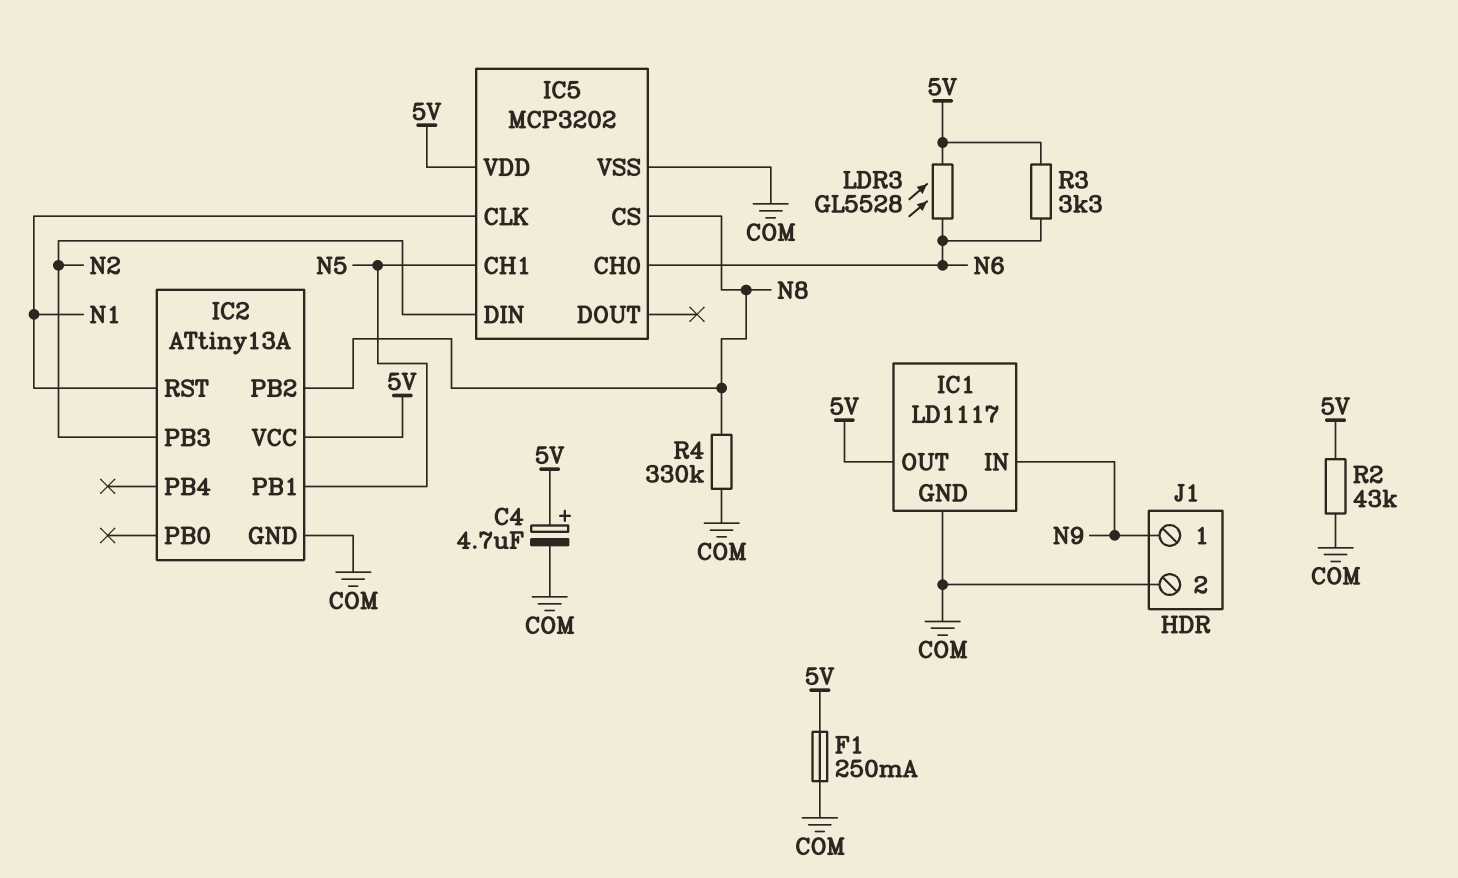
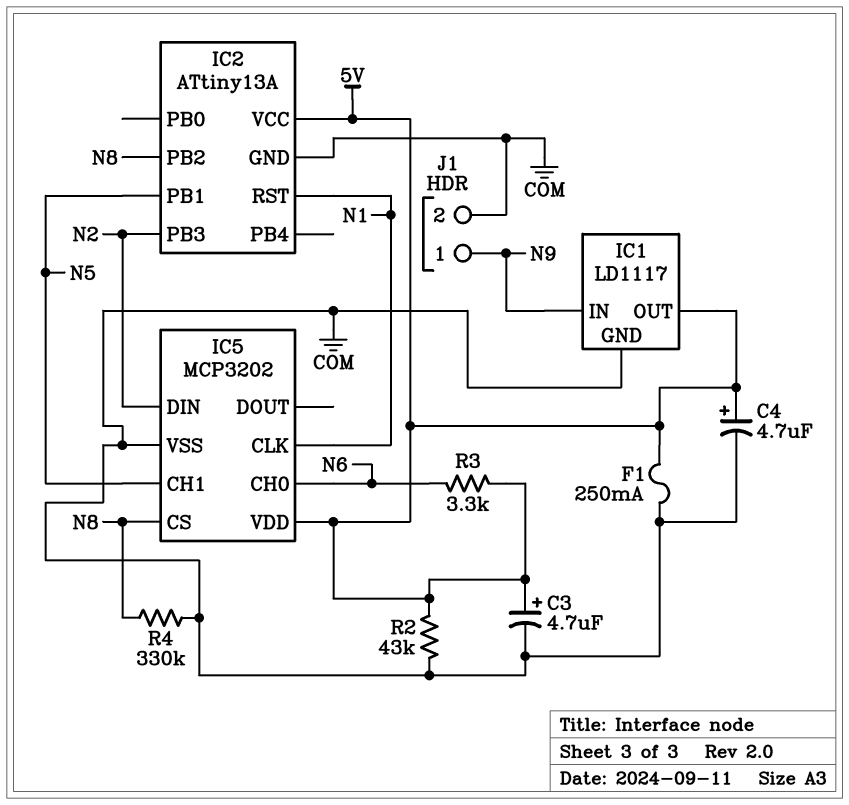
C3: none -> 4.7uF (plus 5V, minus COM)
LDR3: GL5528 (5V, N6) -> none

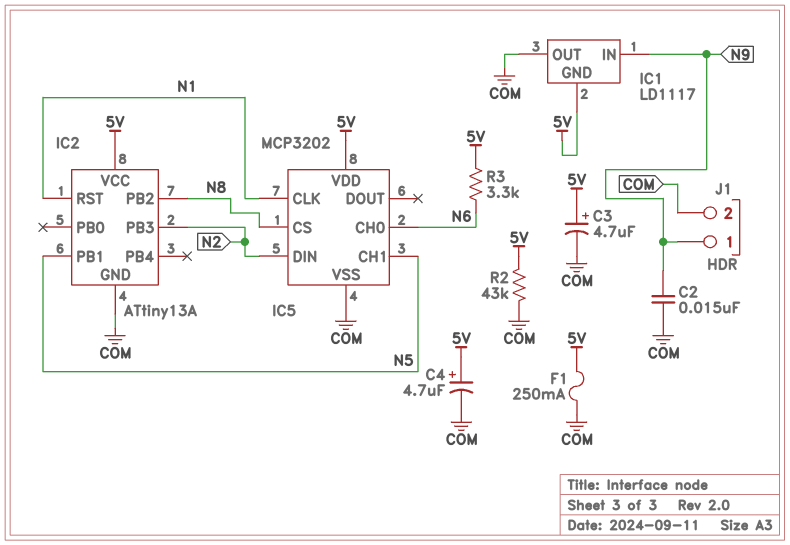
C2: none -> 15nF (COM, N9)
IC1 pin GND: COM -> 5V
IC1 pin OUT: 5V -> COM
R4: 330k (COM, N8) -> none

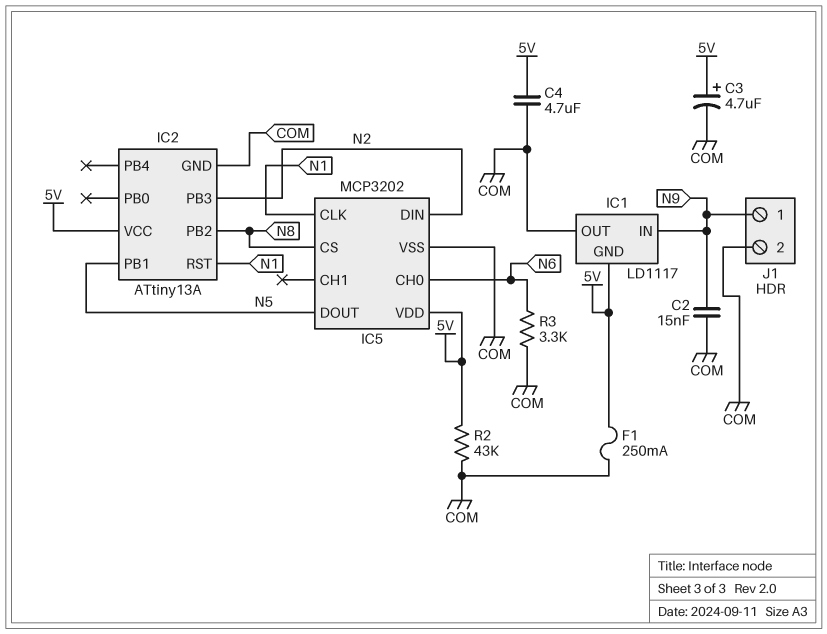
C4: 4.7uF (plus 5V, minus COM) -> 4.7uF (5V, COM)
IC5 pin CH1: N5 -> none
IC5 pin DOUT: none -> N5
R3: 3.3k (5V, N6) -> 3.3k (COM, N6)

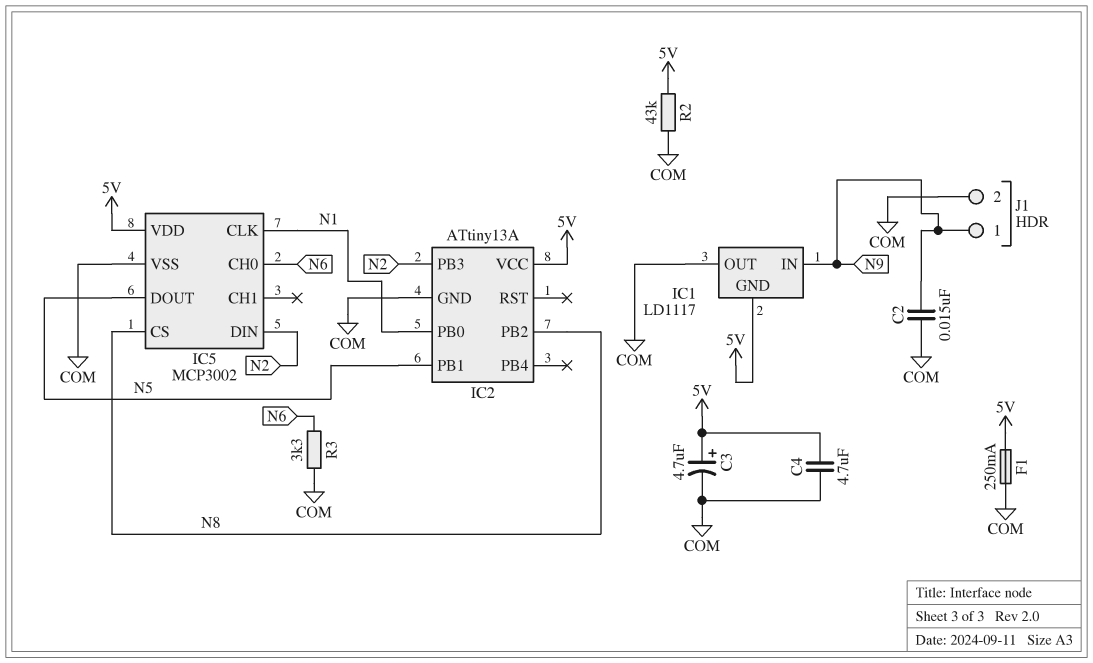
IC2 pin PB0: none -> N1
IC2 pin RST: N1 -> none
IC5: MCP3202 -> MCP3002

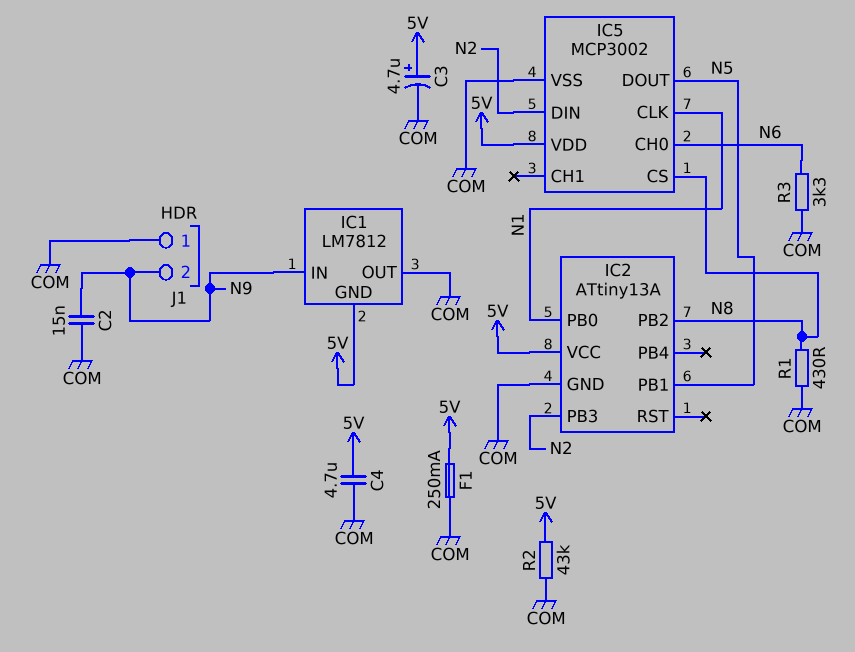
IC1: LD1117 -> LM7812
J1 pin 1: N9 -> COM
J1 pin 2: COM -> N9
R1: none -> 430 (COM, N8)

